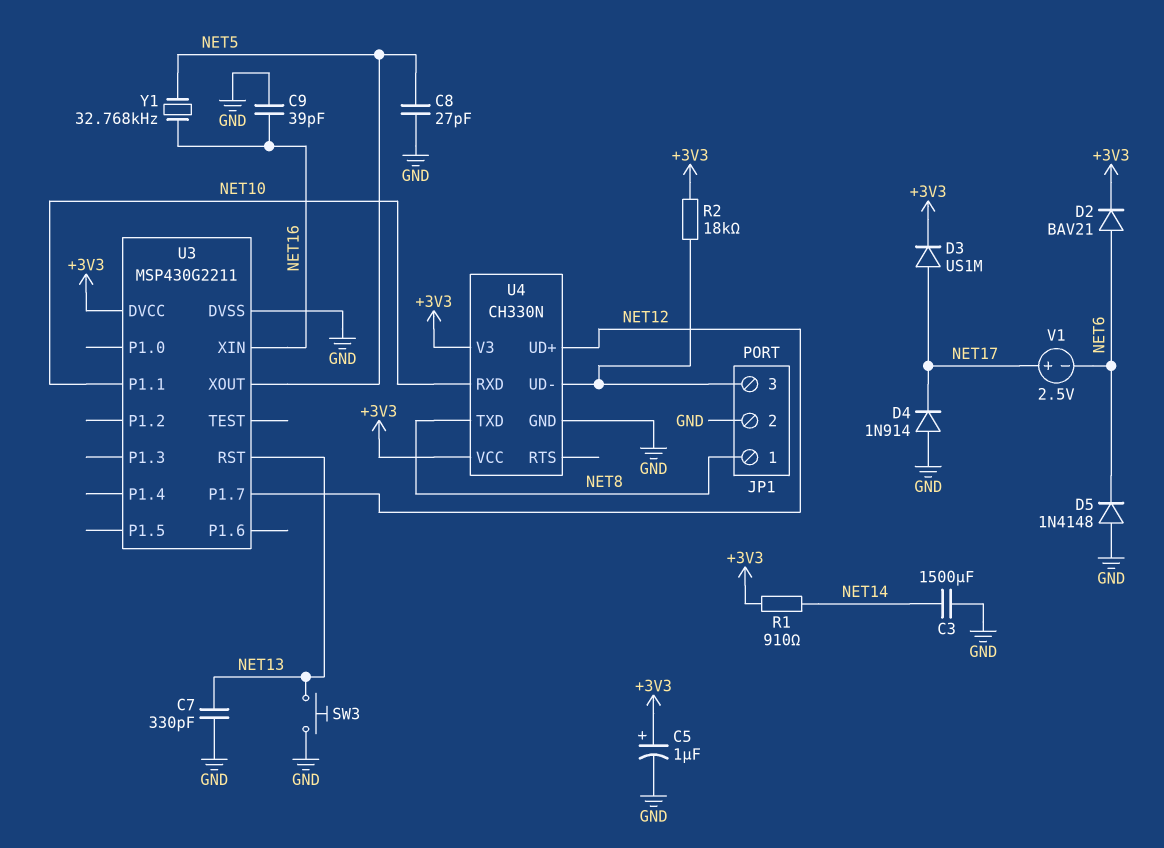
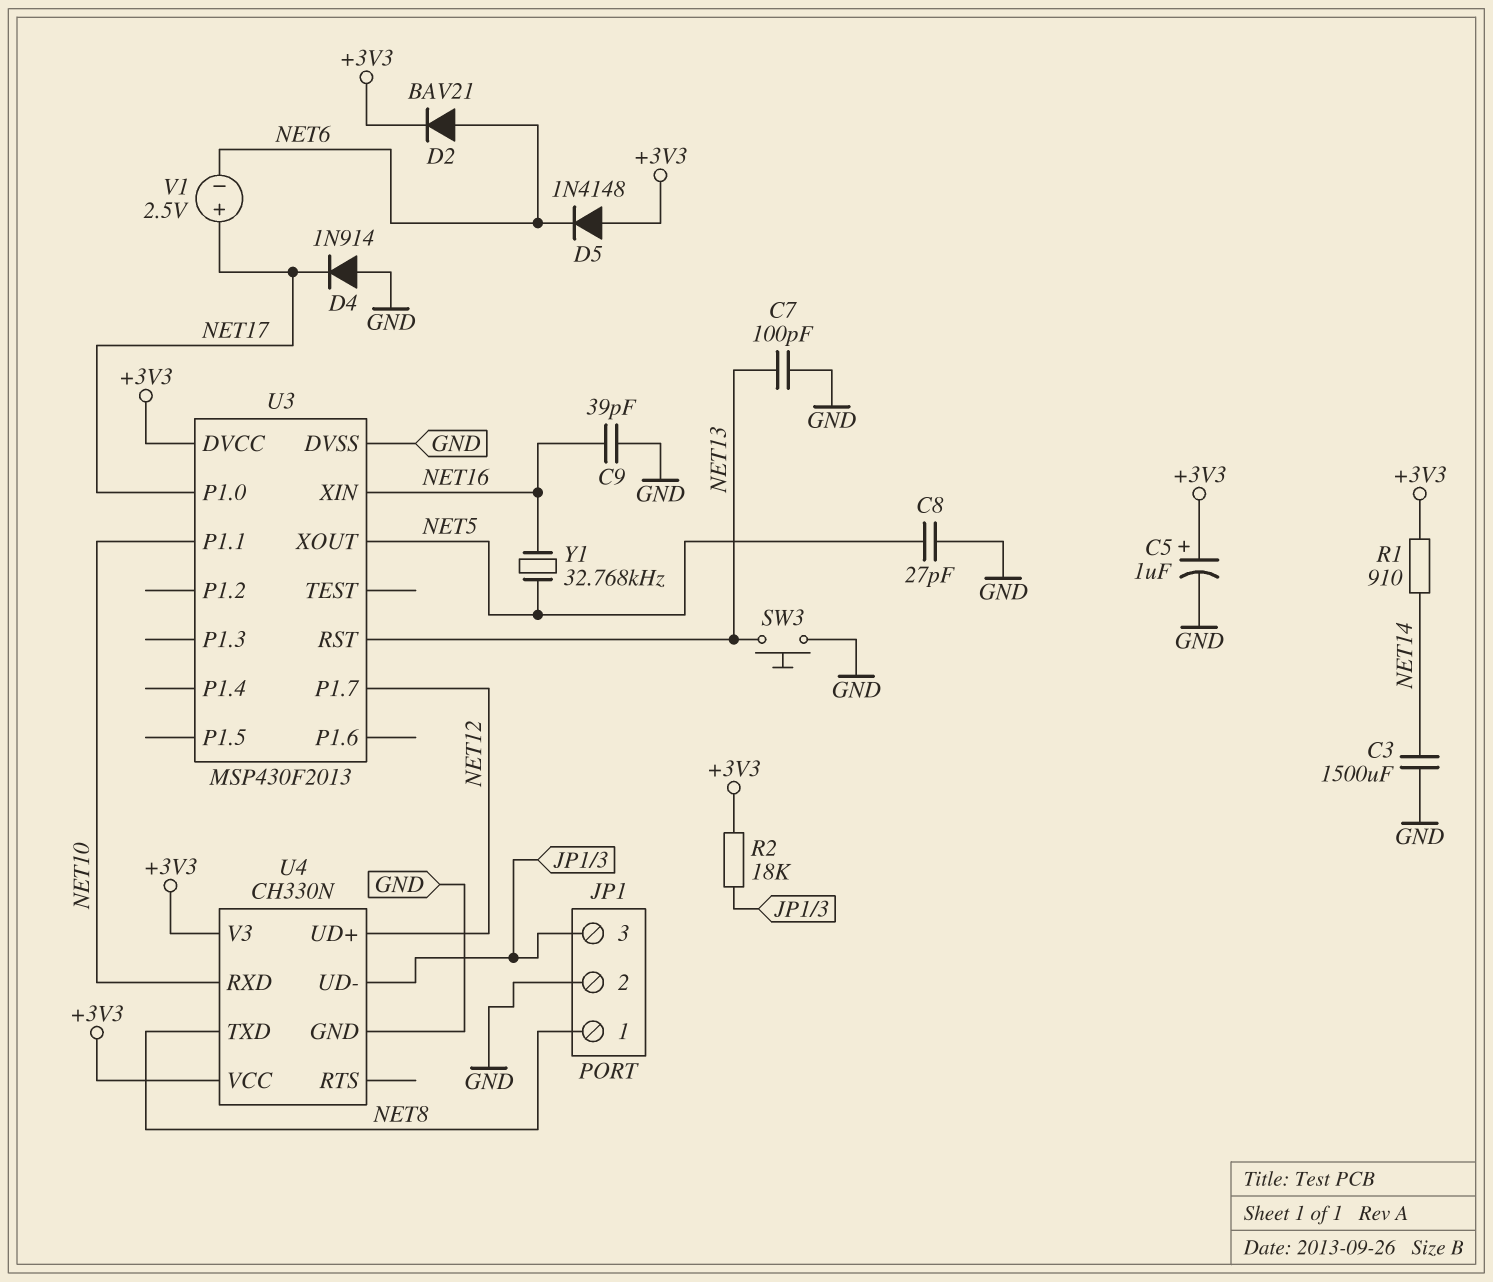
C7: 330pF (GND, NET13) -> 100pF (GND, NET13)
D3: diode US1M (A NET17, K +3V3) -> none
D5: diode 1N4148 (A GND, K NET6) -> diode 1N4148 (A +3V3, K NET6)
U3: MSP430G2211 -> MSP430F2013
U3 pin P1.0: none -> NET17

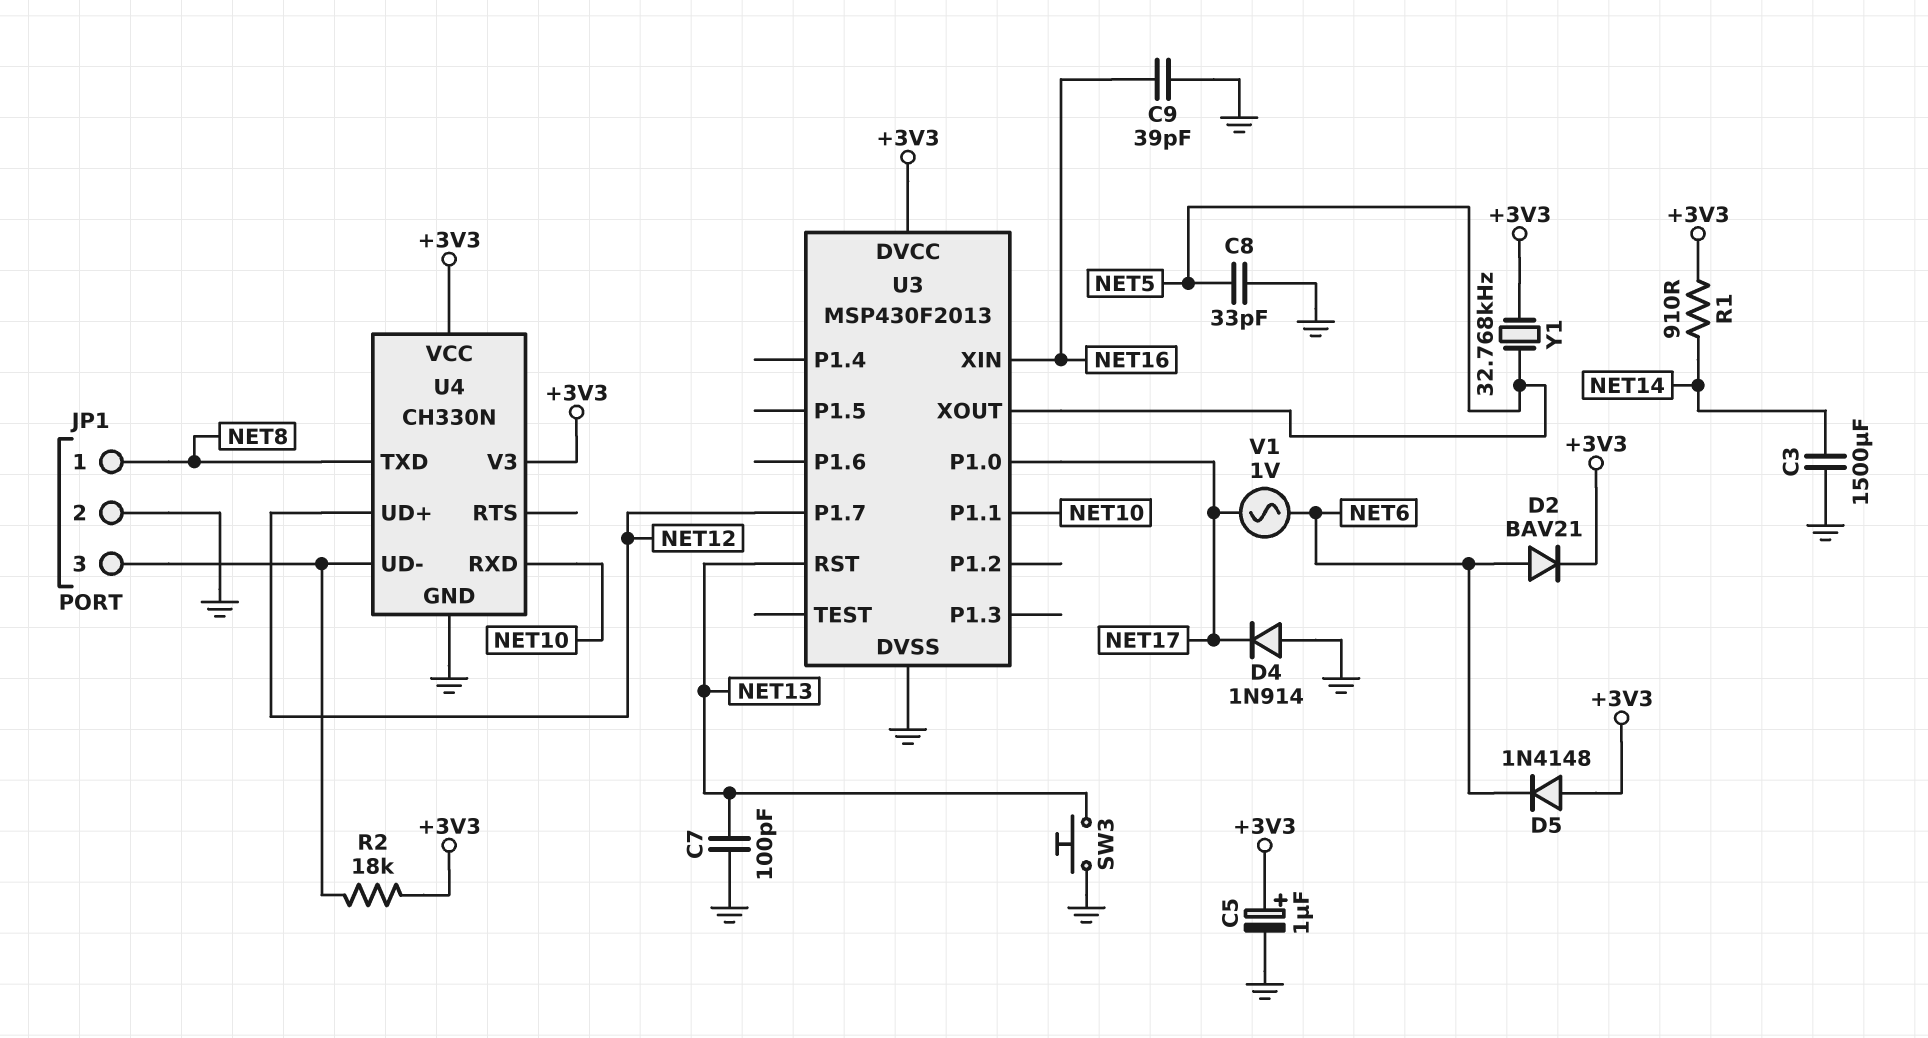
C8: 27pF (GND, NET5) -> 33pF (GND, NET5)
V1: 2.5V (plus NET17, minus NET6) -> AC 1V (NET6, NET17)
Y1: 32.768kHz (NET5, NET16) -> 32.768kHz (+3V3, NET5)

